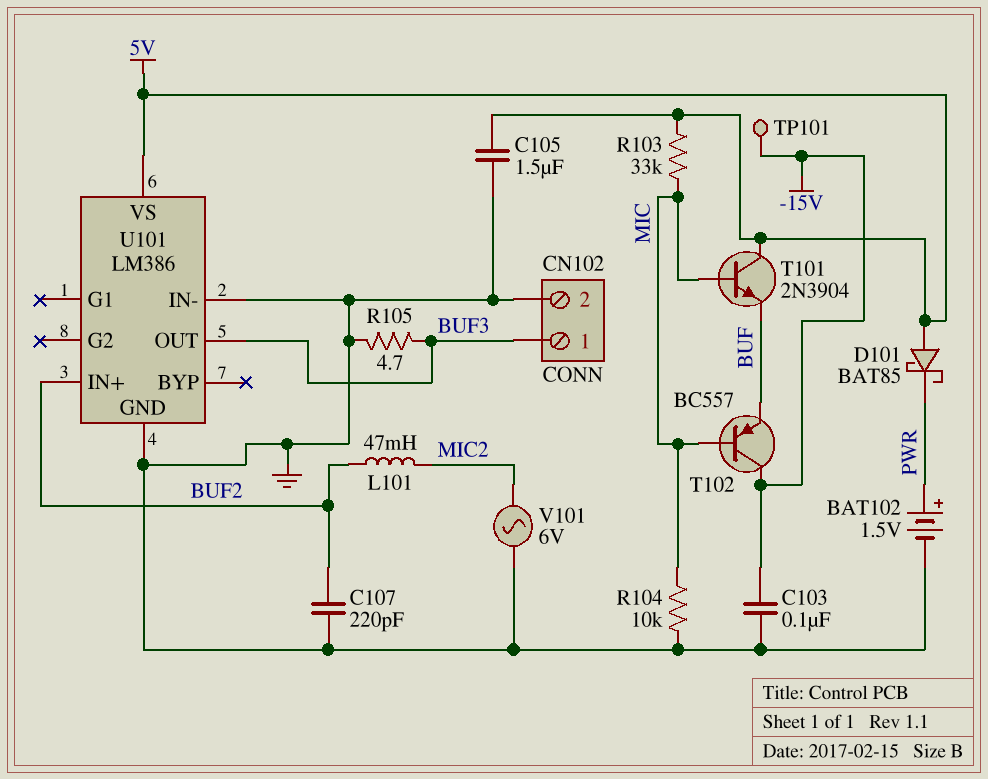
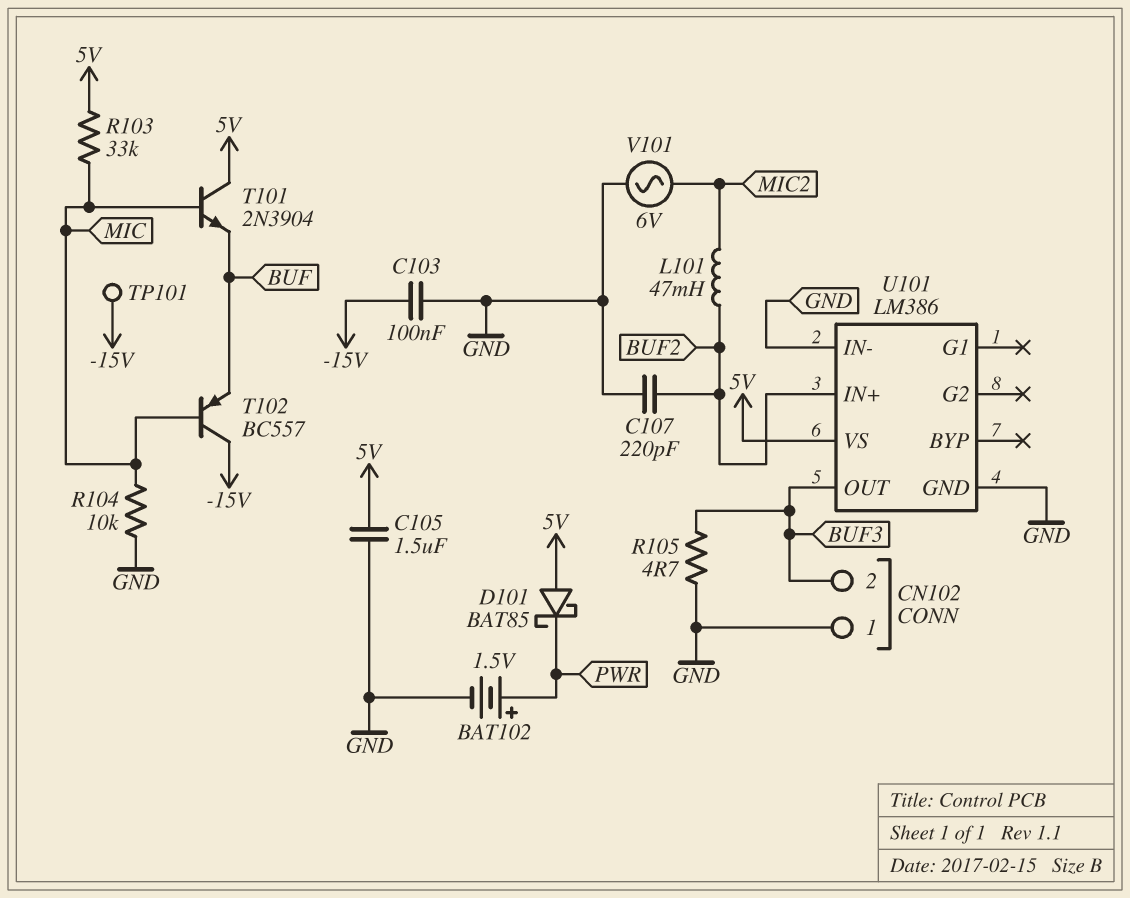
CN102 pin 1: BUF3 -> GND
CN102 pin 2: GND -> BUF3

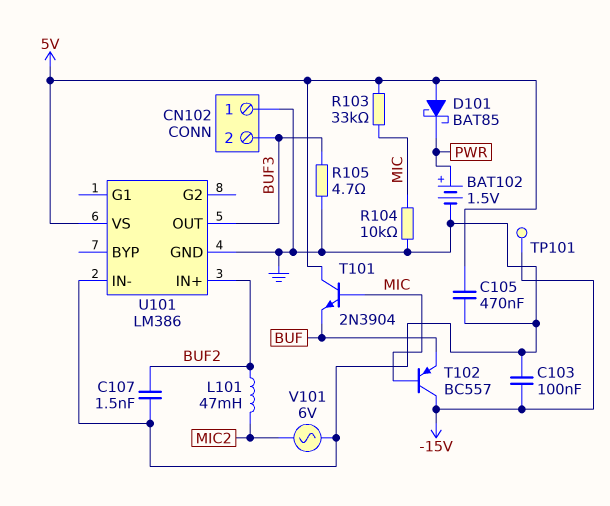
C105: 1.5uF (5V, GND) -> 470nF (5V, GND)
C107: 220pF (BUF2, GND) -> 1.5nF (BUF2, GND)

